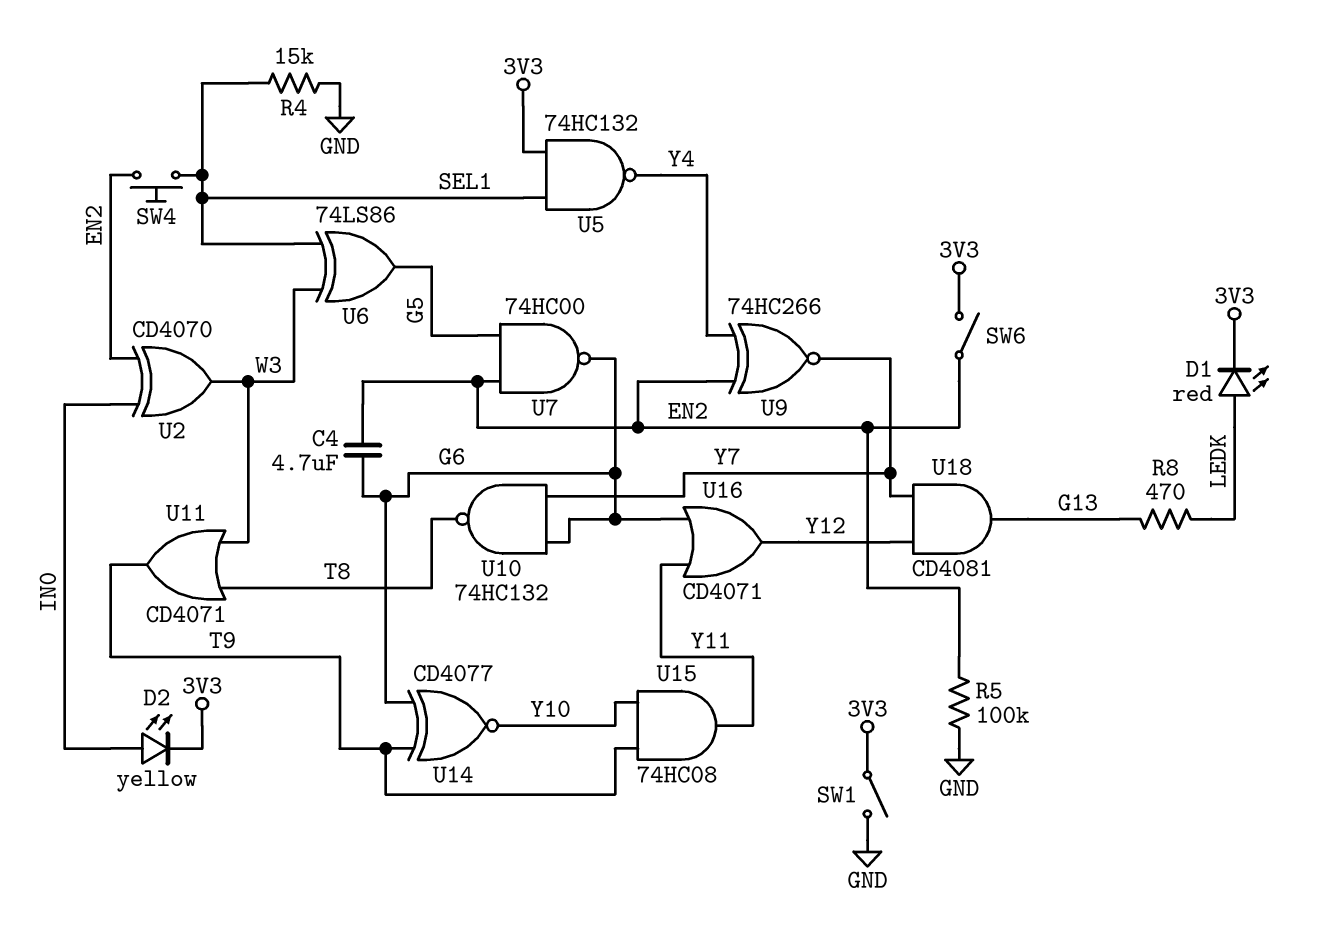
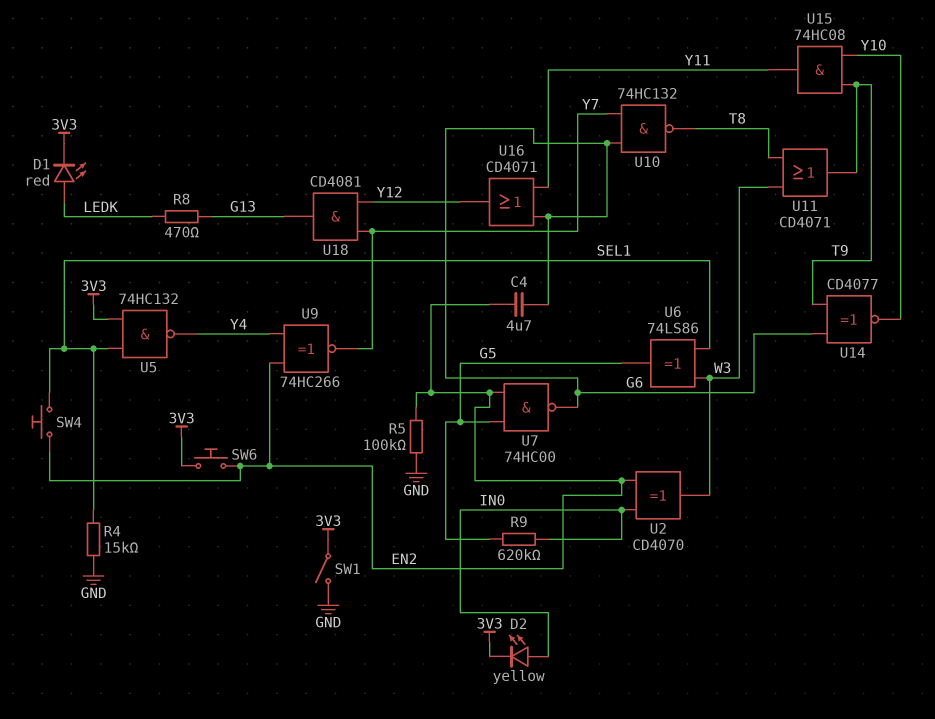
R9: none -> 620k (G5, IN0)
SW6: switch (3V3, EN2) -> button (3V3, EN2)

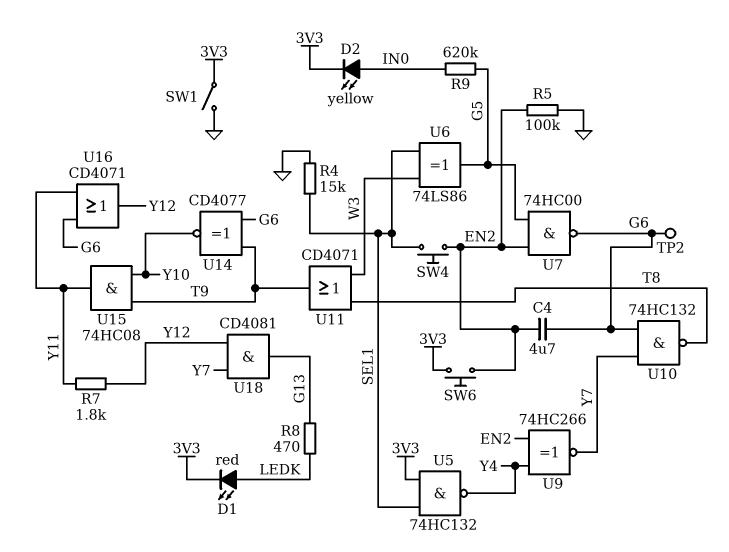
R7: none -> 1.8k (Y11, Y12)
TP2: none -> test point (G6)
U2: XOR CD4070 (in EN2, in IN0, out W3) -> none

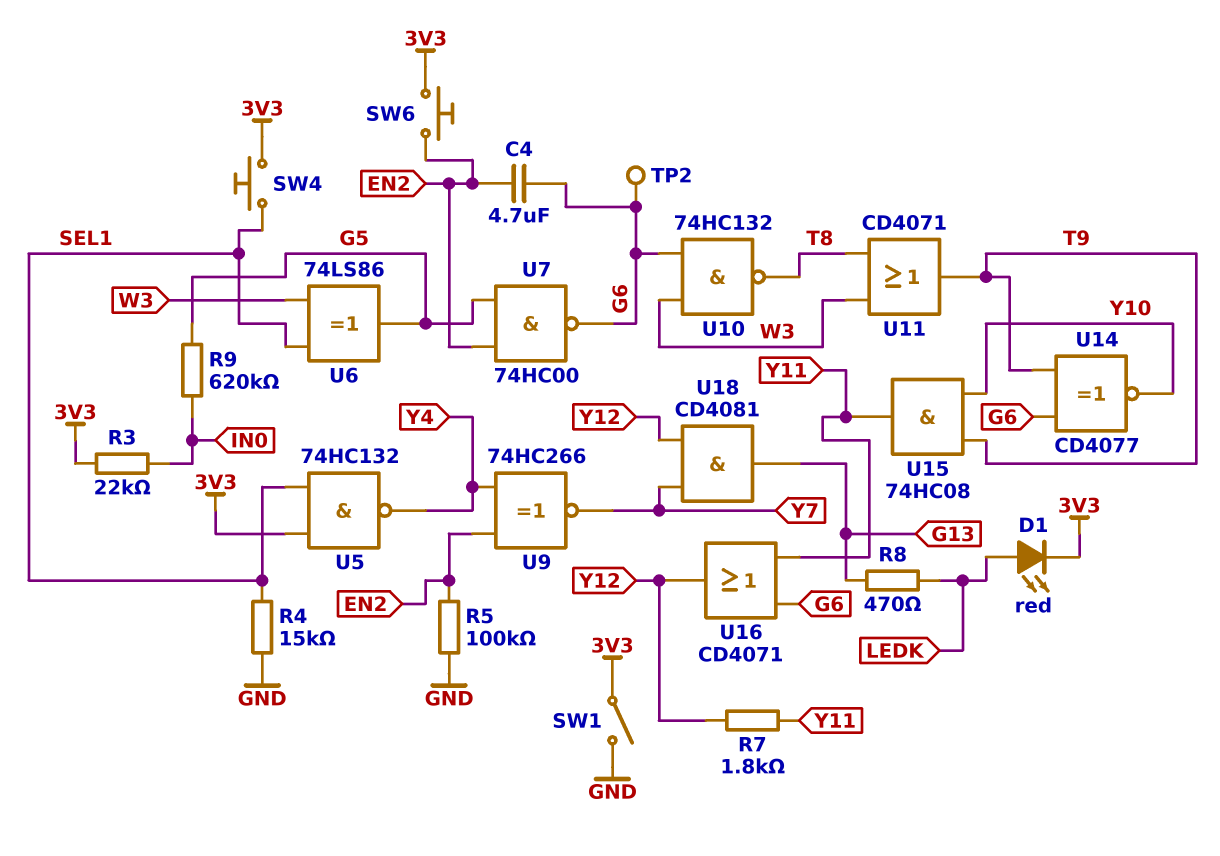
D2: LED yellow (A IN0, K 3V3) -> none
R3: none -> 22k (3V3, IN0)
SW4: button (EN2, SEL1) -> button (3V3, SEL1)
U10: NAND 74HC132 (in G6, in Y7, out T8) -> NAND 74HC132 (in G6, in W3, out T8)

